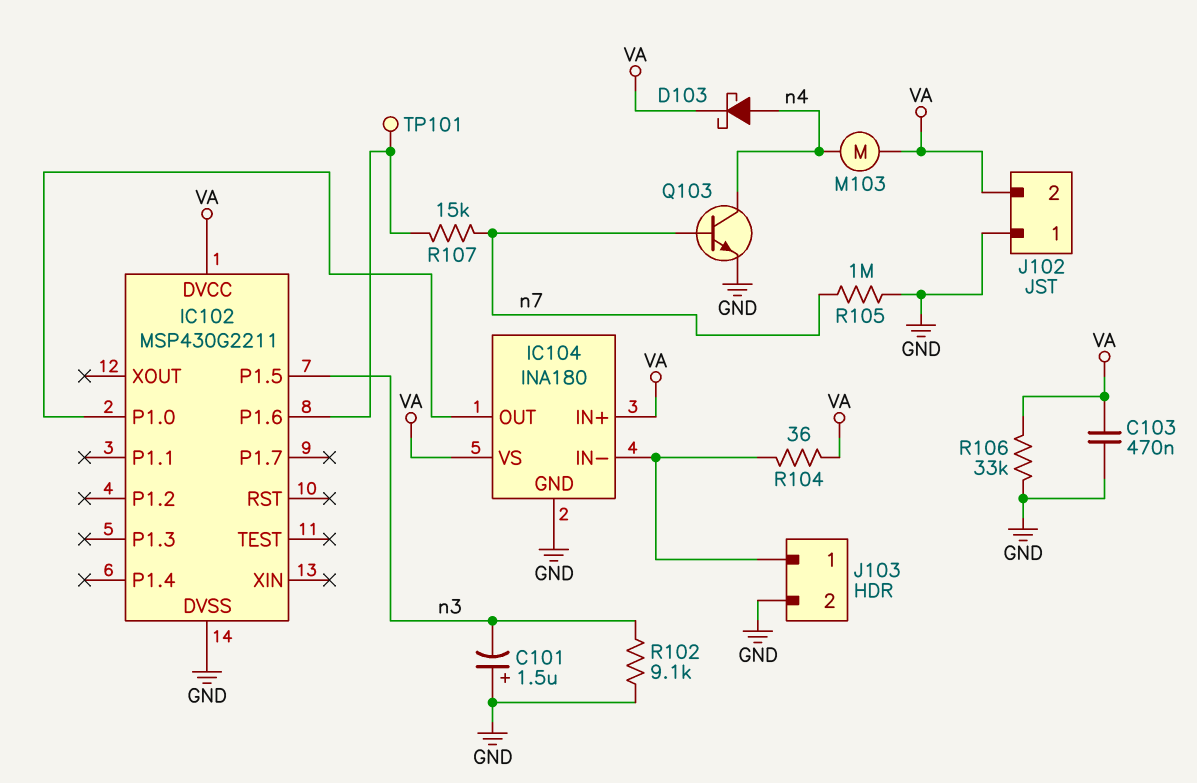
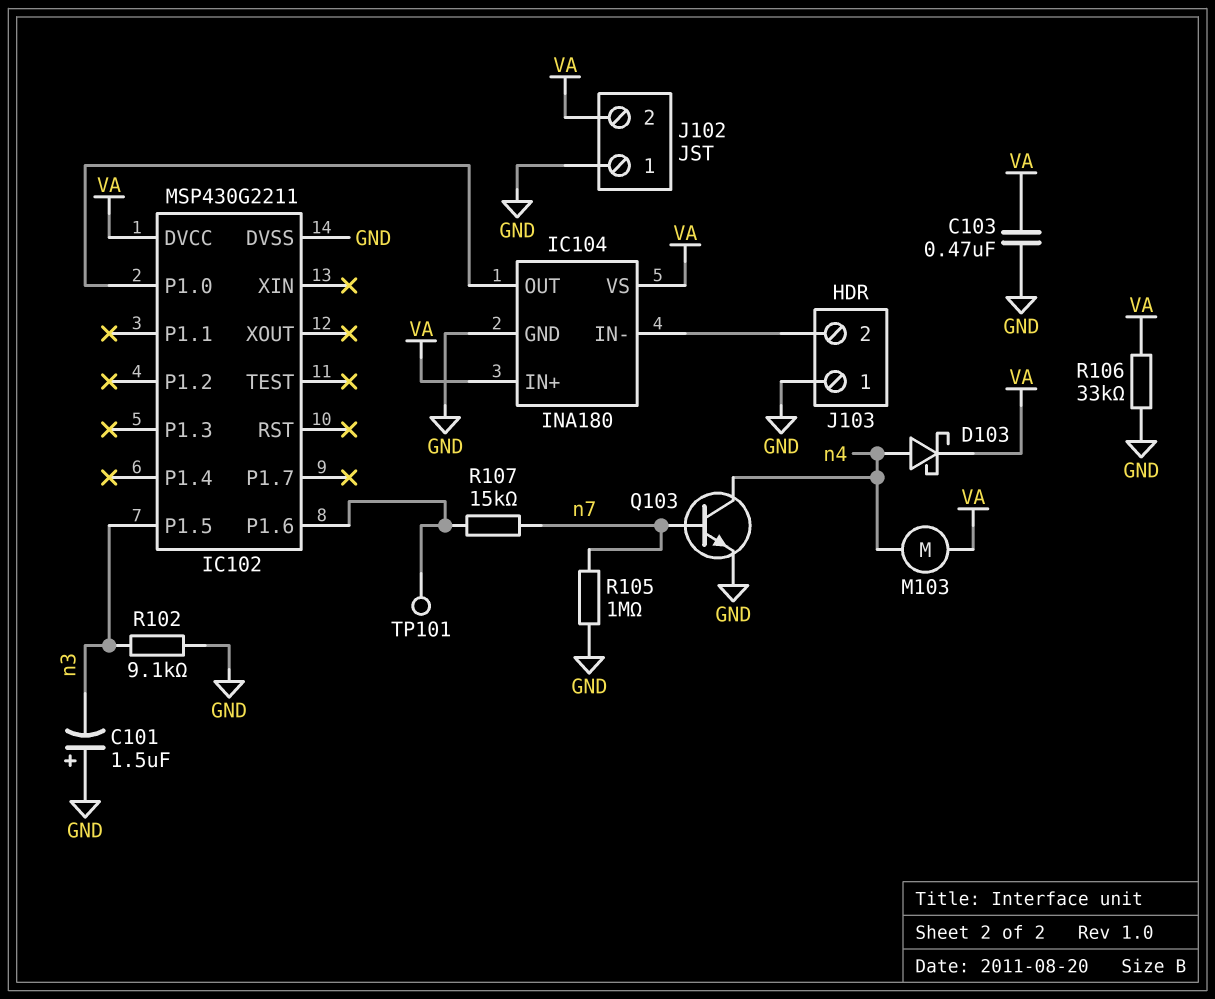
J103 pin 1: IC104/IN- -> GND
J103 pin 2: GND -> IC104/IN-
R104: 36 (IC104/IN-, VA) -> none

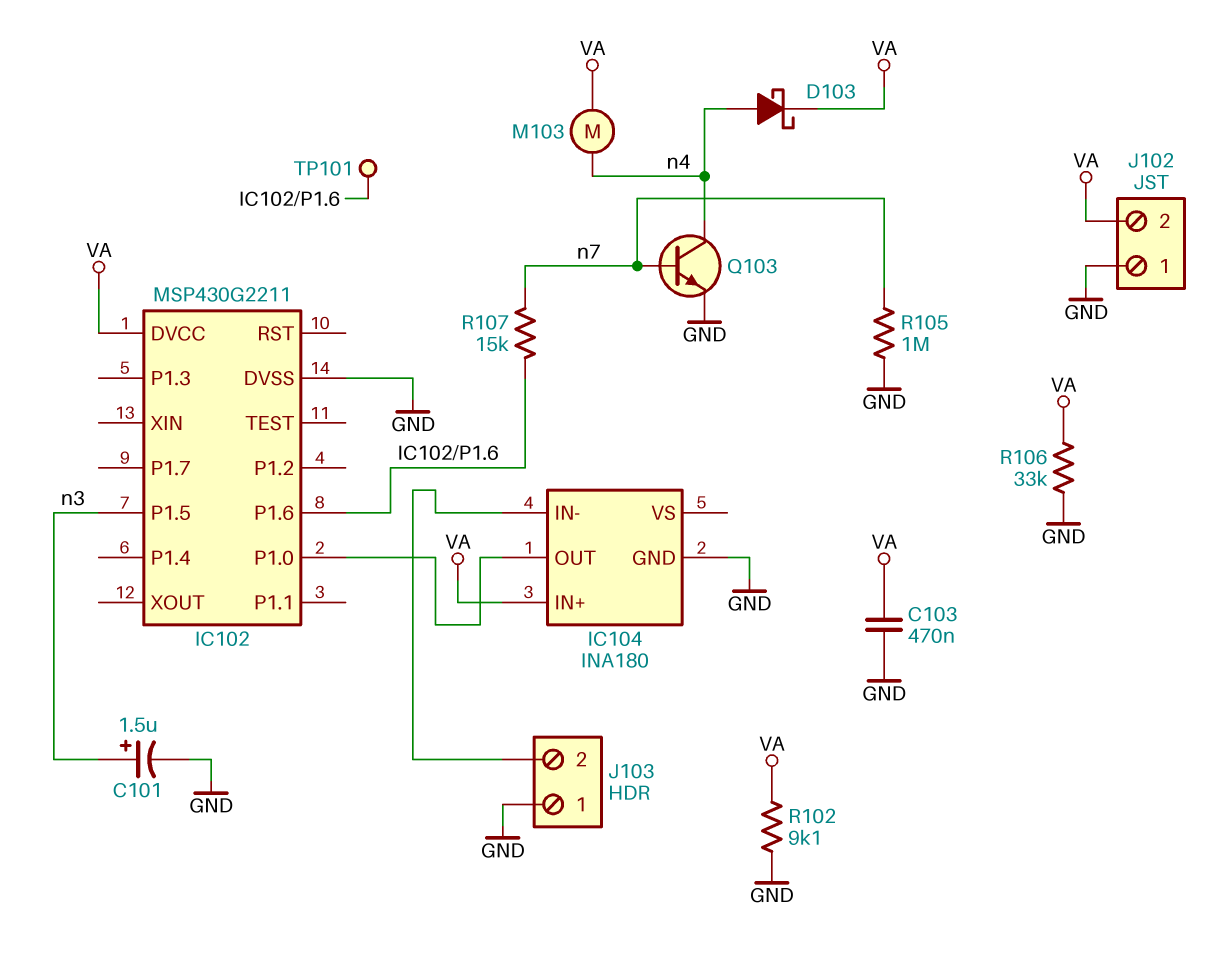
C101: 1.5uF (plus GND, minus n3) -> 1.5uF (plus n3, minus GND)
IC104 pin VS: VA -> none
R102: 9.1k (GND, n3) -> 9.1k (GND, VA)

